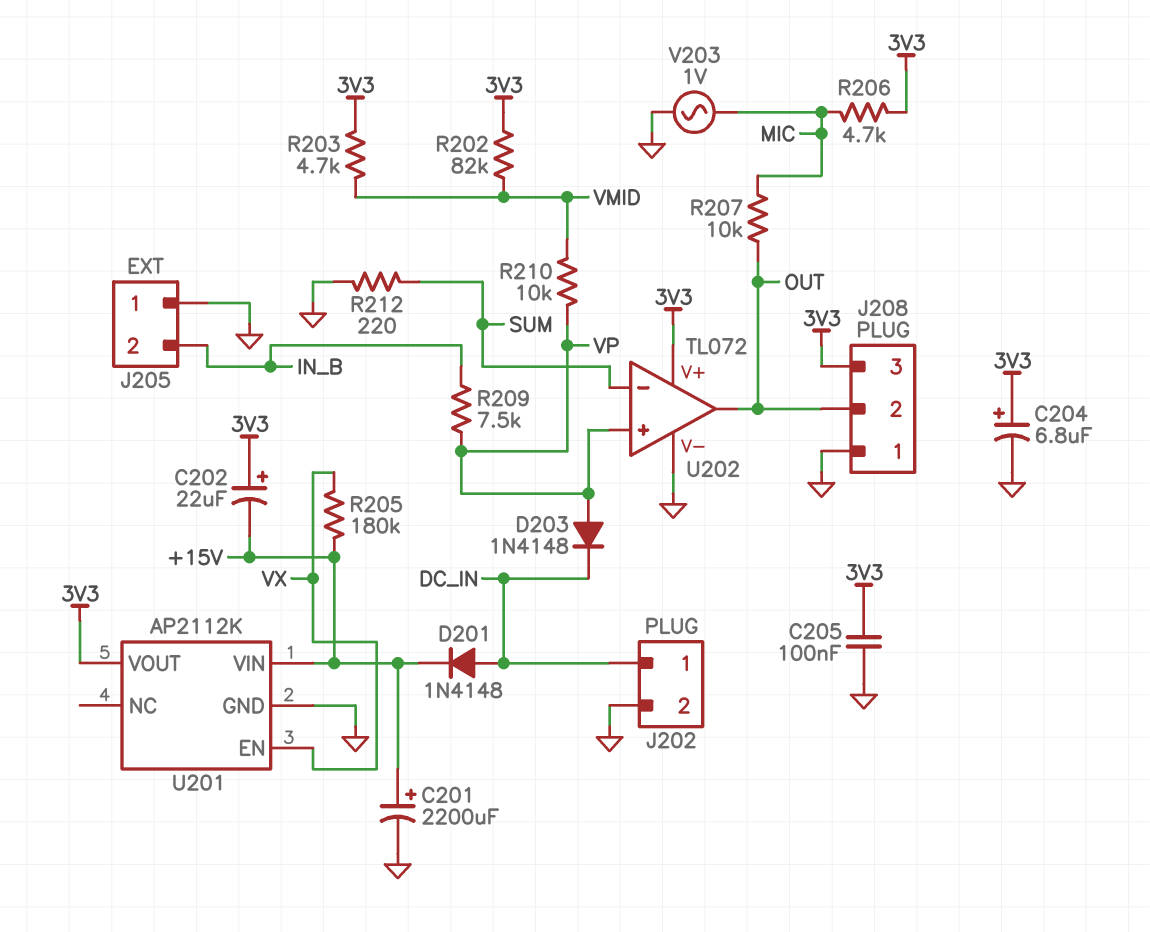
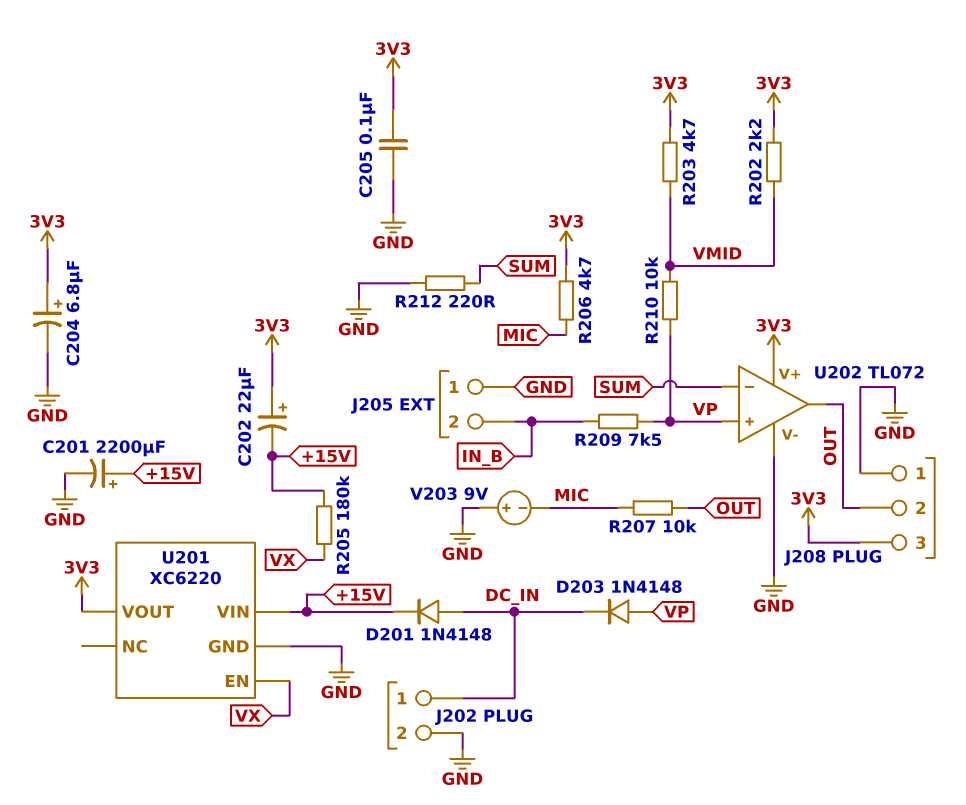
R202: 82k (3V3, VMID) -> 2.2k (3V3, VMID)
U201: AP2112K -> XC6220
V203: AC 1V (GND, MIC) -> 9V (plus GND, minus MIC)

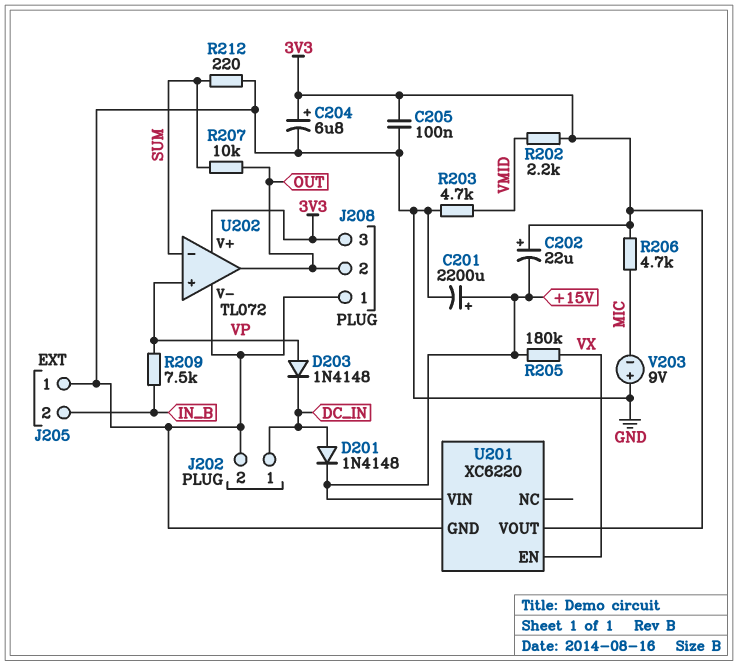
R203: 4.7k (3V3, VMID) -> 4.7k (GND, VMID)
R207: 10k (MIC, OUT) -> 10k (OUT, SUM)
R210: 10k (VMID, VP) -> none

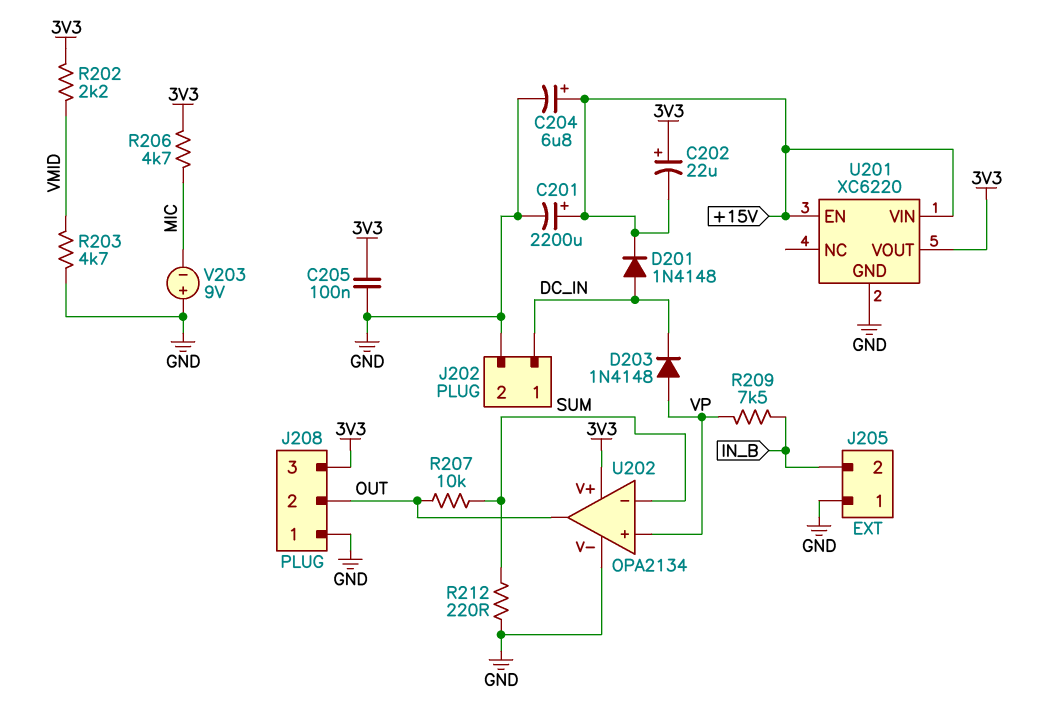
C204: 6.8uF (plus 3V3, minus GND) -> 6.8uF (plus +15V, minus GND)
R205: 180k (+15V, VX) -> none
U201 pin EN: VX -> +15V
U202: TL072 -> OPA2134

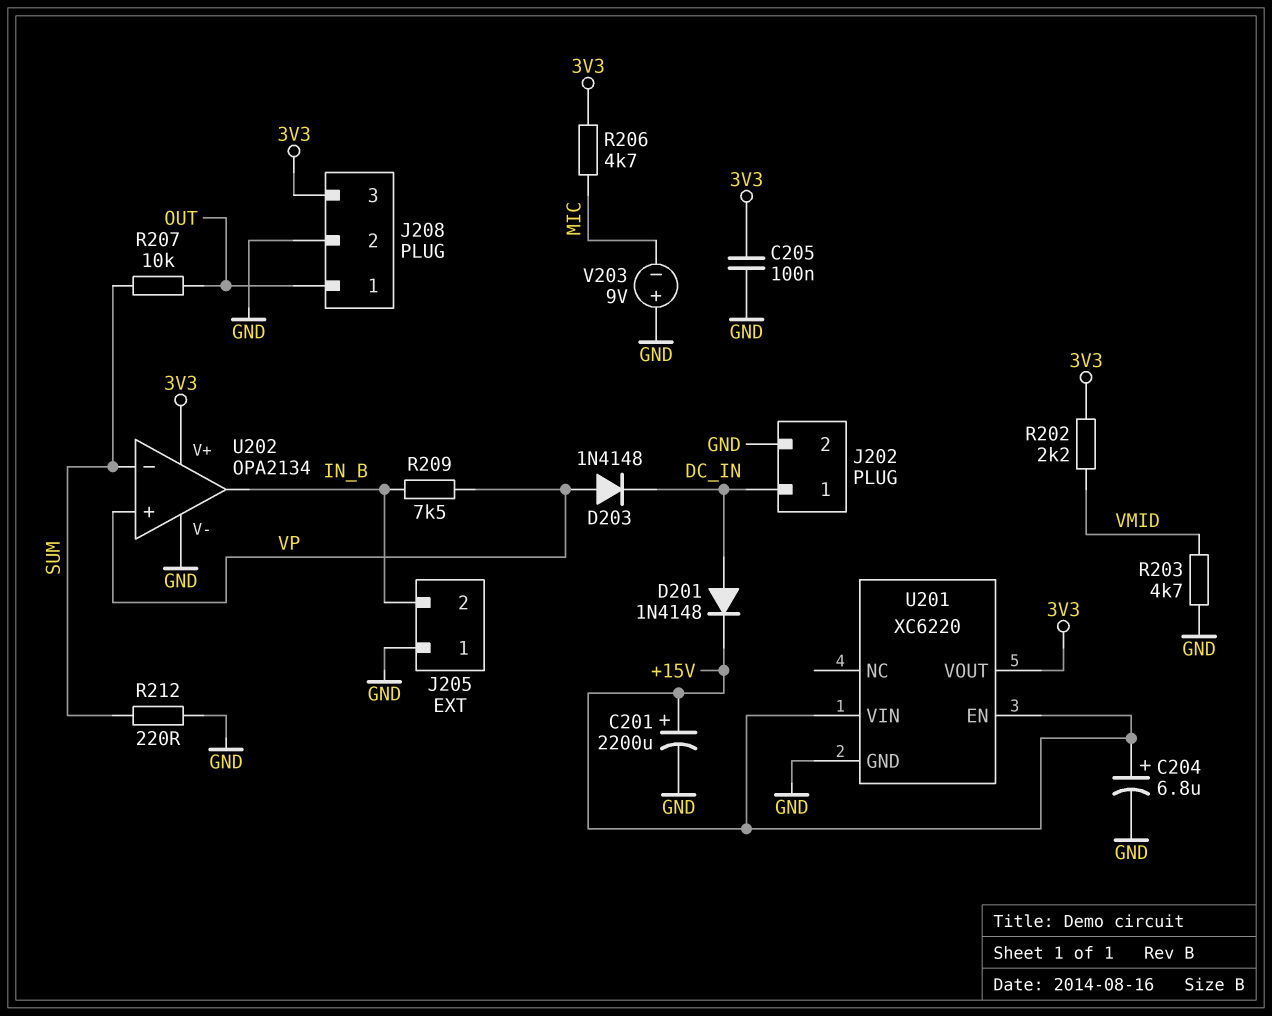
C202: 22uF (plus 3V3, minus +15V) -> none
J208 pin 1: GND -> OUT
J208 pin 2: OUT -> GND
U202 pin out: OUT -> IN_B

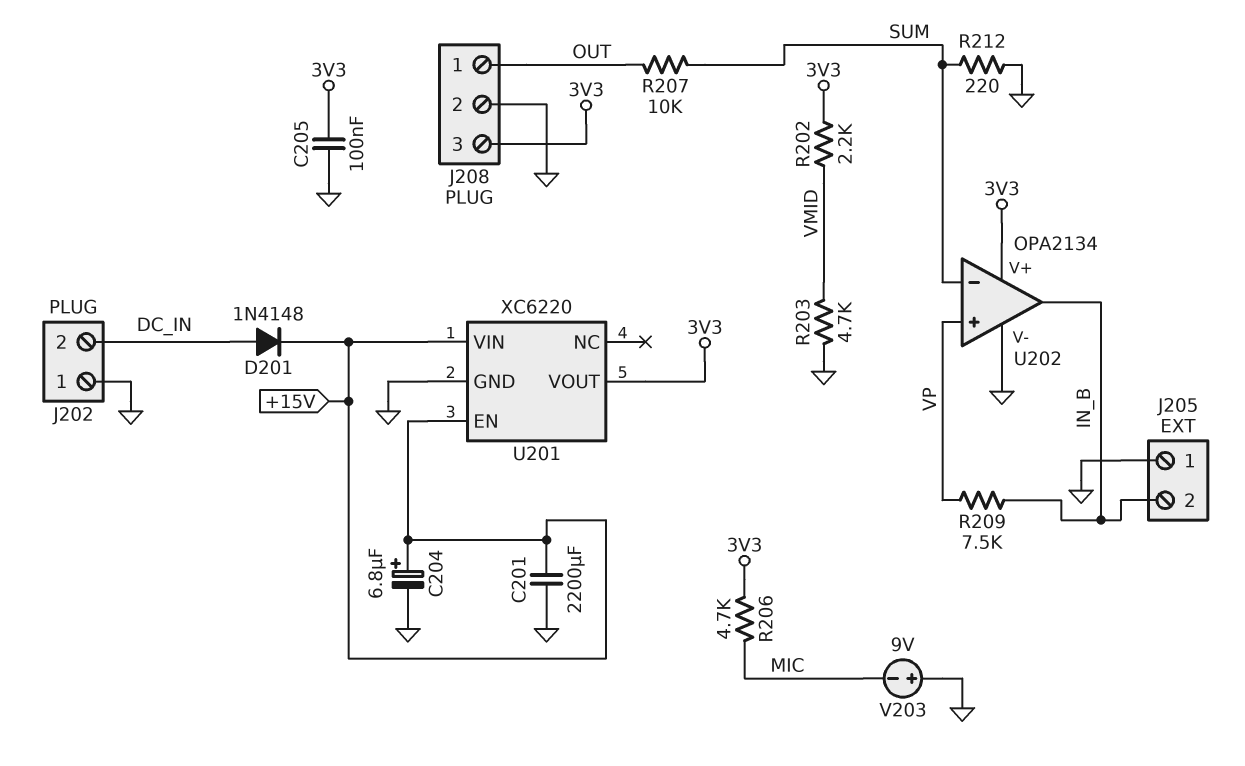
C201: 2200uF (plus +15V, minus GND) -> 2200uF (+15V, GND)
D203: diode 1N4148 (A VP, K DC_IN) -> none
J202 pin 1: DC_IN -> GND
J202 pin 2: GND -> DC_IN

